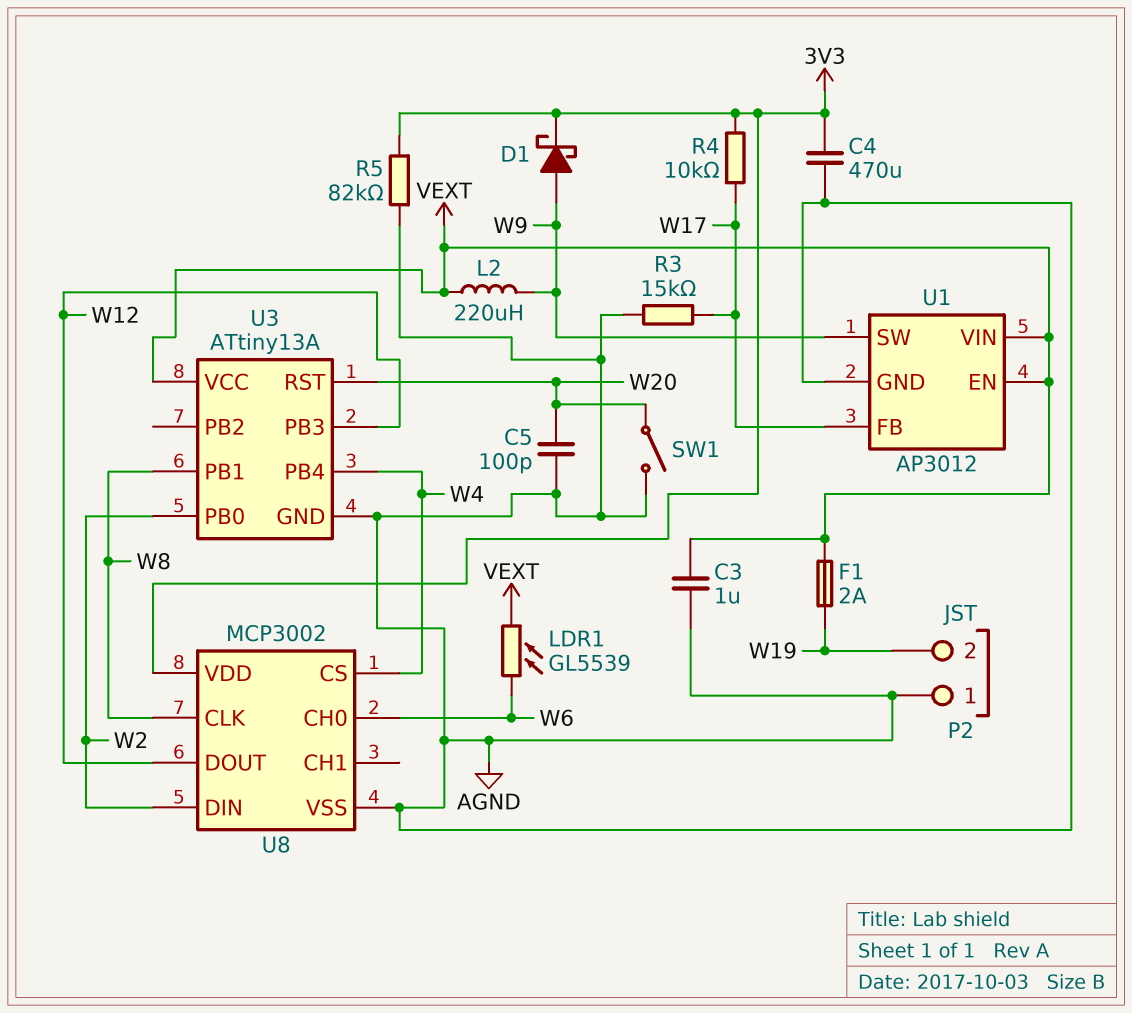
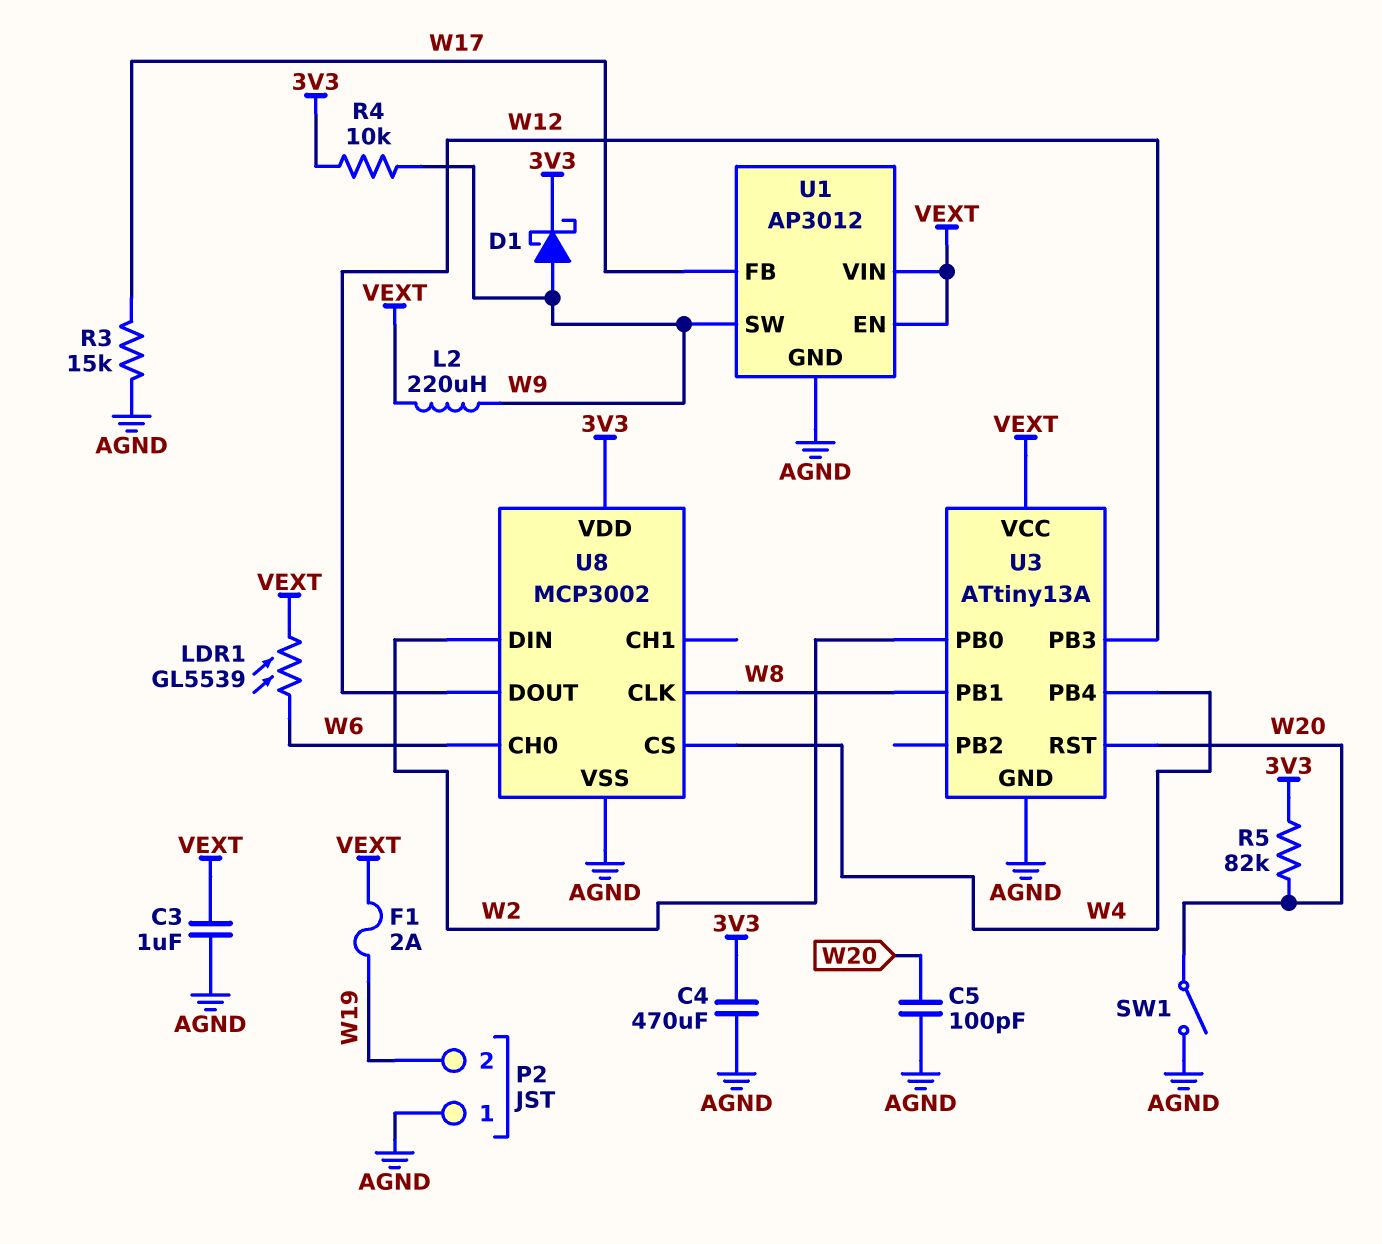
R4: 10k (3V3, W17) -> 10k (3V3, W9)
R5: 82k (3V3, AGND) -> 82k (3V3, W20)

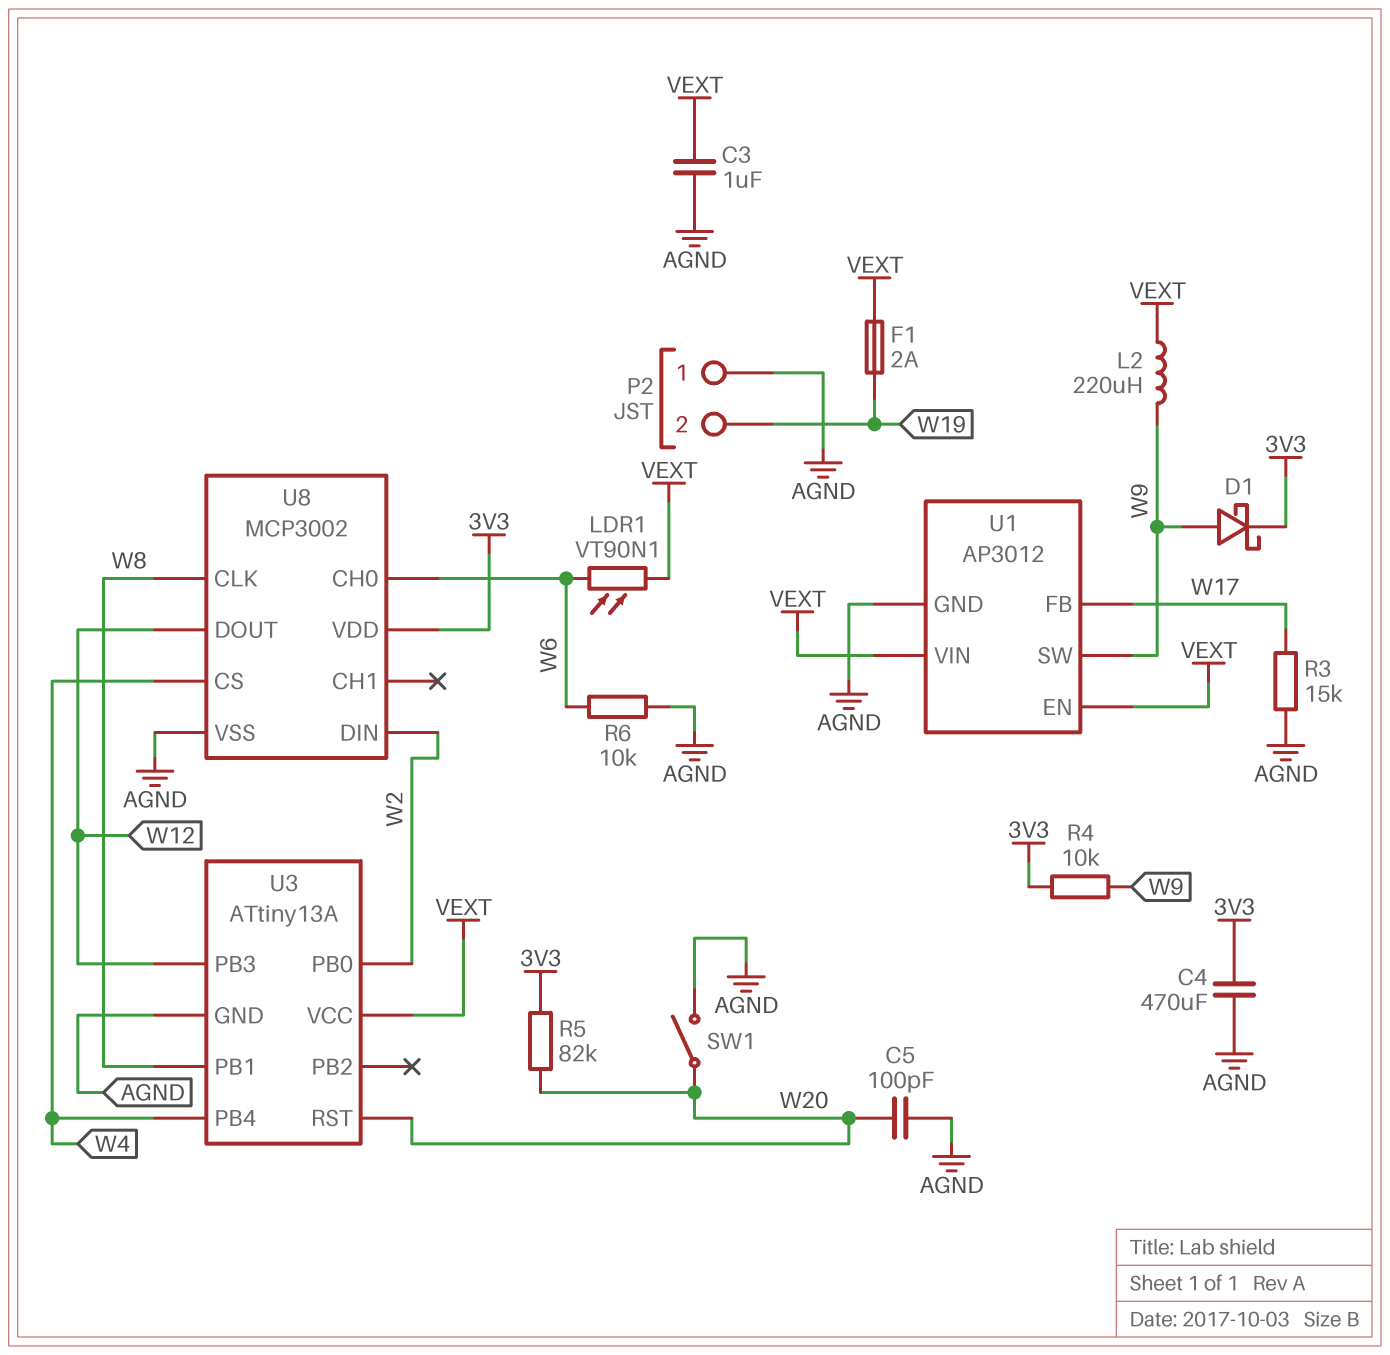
LDR1: GL5539 (VEXT, W6) -> VT90N1 (VEXT, W6)
R6: none -> 10k (AGND, W6)

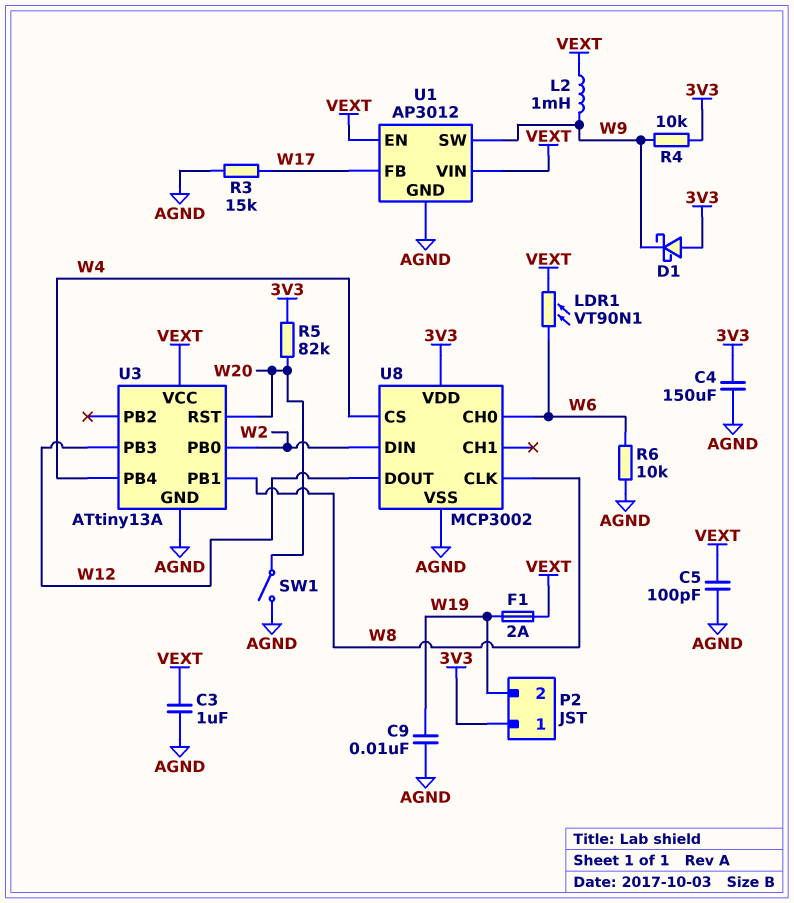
C4: 470uF (3V3, AGND) -> 150uF (3V3, AGND)
C5: 100pF (AGND, W20) -> 100pF (AGND, VEXT)
C9: none -> 10nF (AGND, W19)
D1: schottky (A W9, K 3V3) -> schottky (A 3V3, K W9)
L2: 220uH (VEXT, W9) -> 1mH (VEXT, W9)
P2 pin 1: AGND -> 3V3

